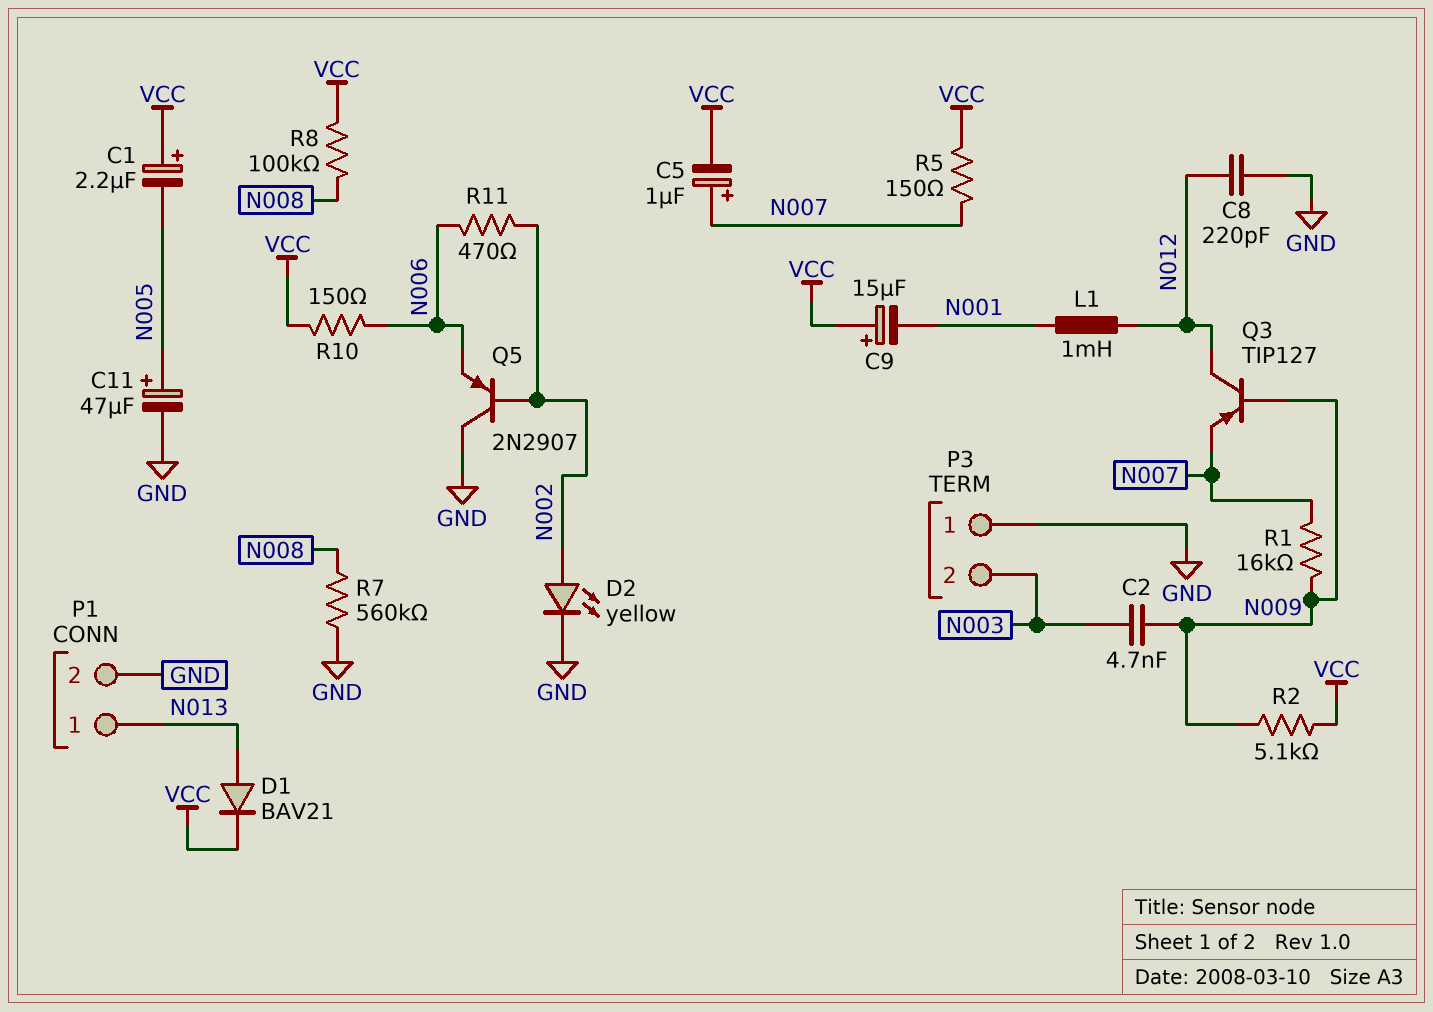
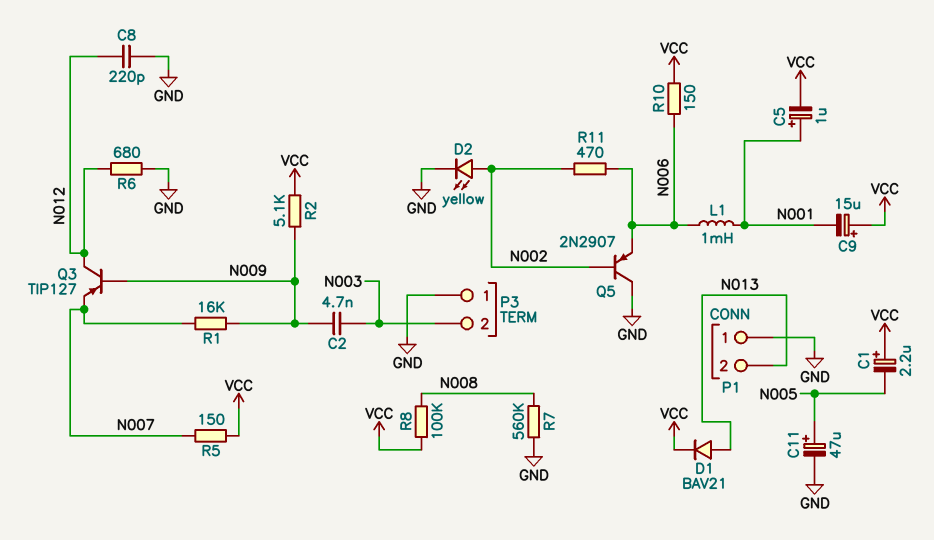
C5: 1uF (plus N007, minus VCC) -> 1uF (plus N001, minus VCC)
L1: 1mH (N001, N012) -> 1mH (N001, N006)
P1 pin 1: N013 -> GND
P1 pin 2: GND -> N013
R6: none -> 680 (GND, N012)

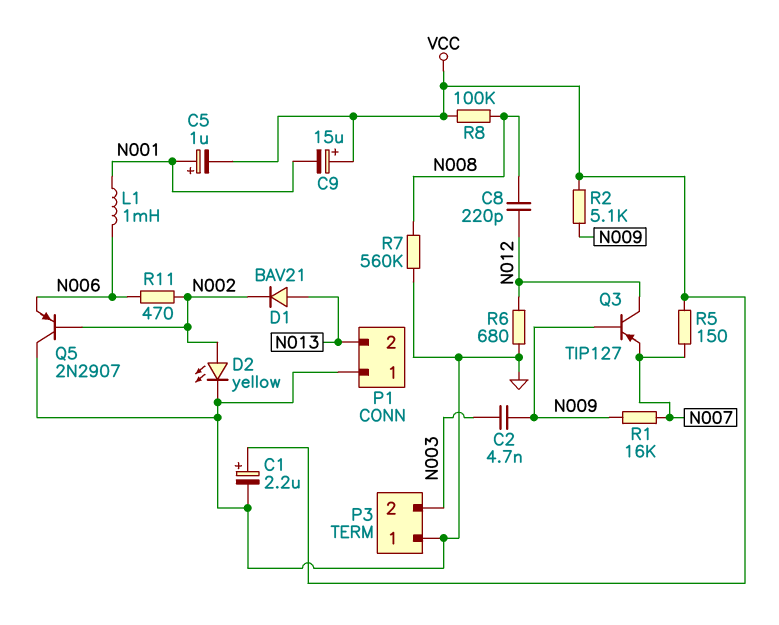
C1: 2.2uF (plus VCC, minus N005) -> 2.2uF (plus VCC, minus GND)
C8: 220pF (GND, N012) -> 220pF (N008, N012)
C11: 47uF (plus N005, minus GND) -> none
D1: diode BAV21 (A N013, K VCC) -> diode BAV21 (A N013, K N002)
R10: 150 (N006, VCC) -> none

